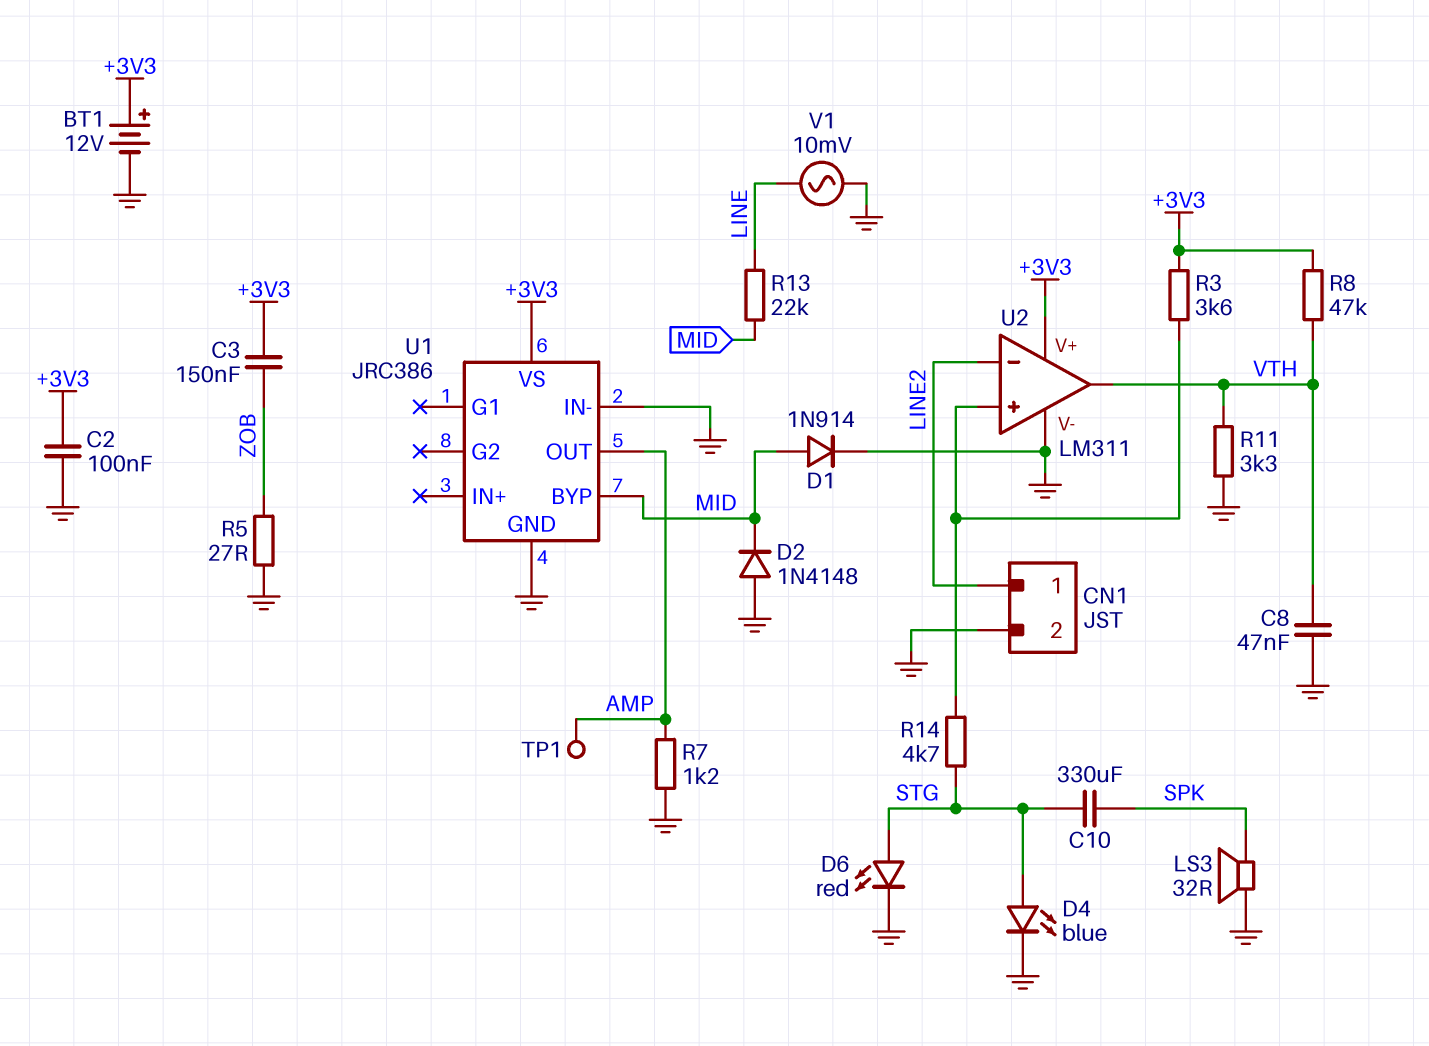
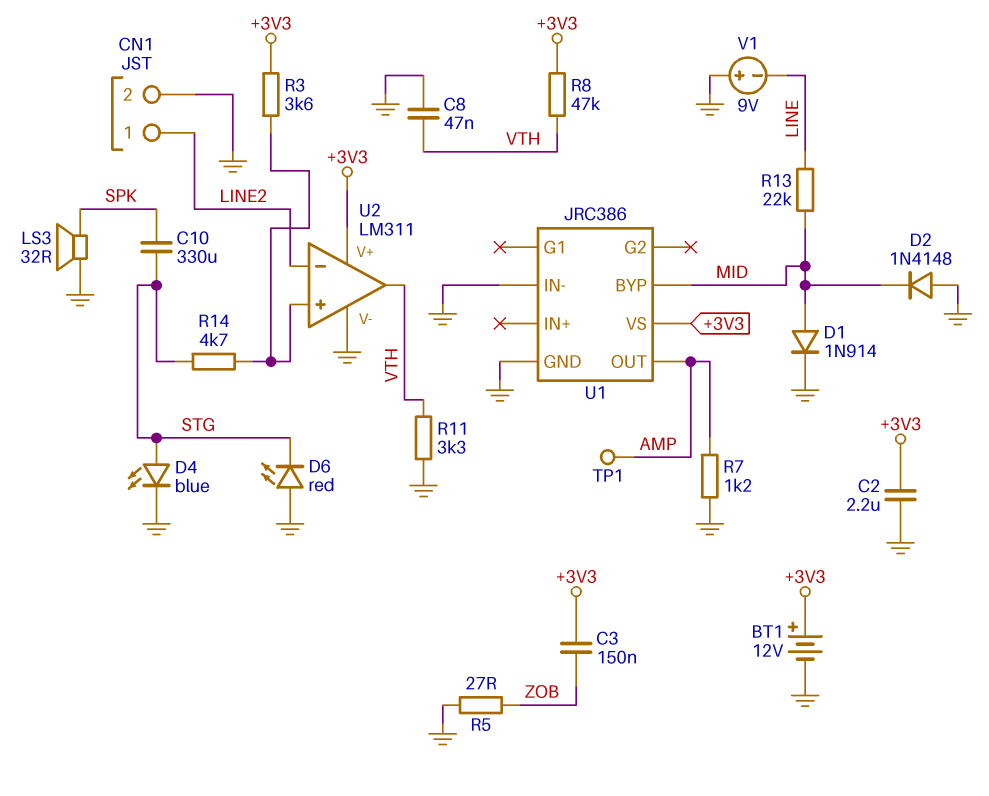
C2: 100nF (+3V3, GND) -> 2.2uF (+3V3, GND)
D6: LED red (A STG, K GND) -> LED red (A GND, K STG)
V1: AC 10mV (GND, LINE) -> 9V (plus GND, minus LINE)

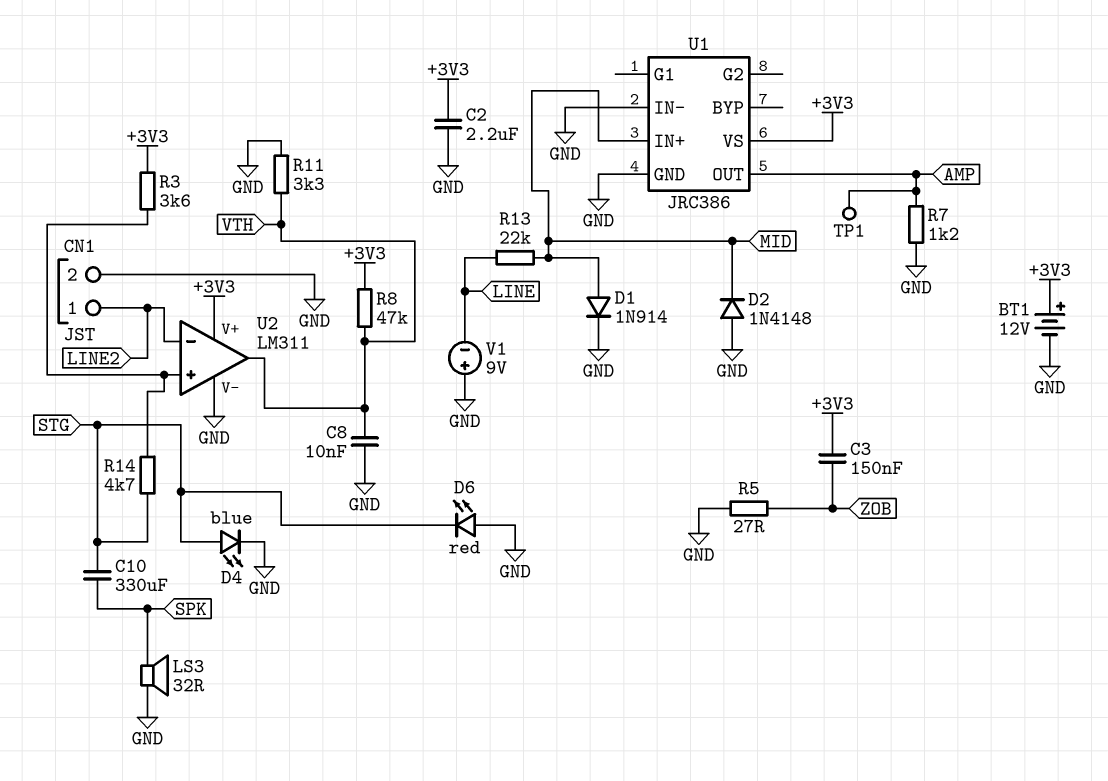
C8: 47nF (GND, VTH) -> 10nF (GND, VTH)
U1 pin BYP: MID -> none
U1 pin IN+: none -> MID

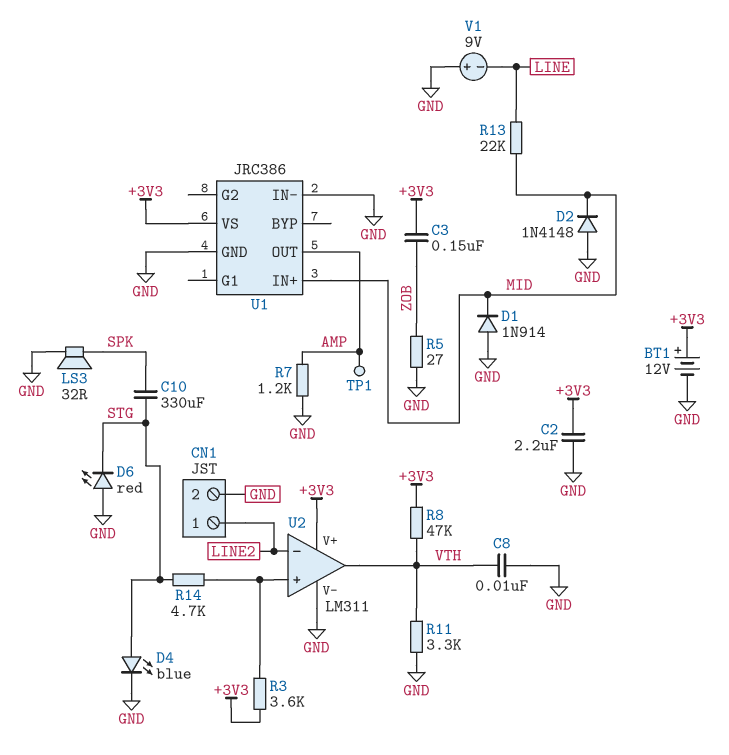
D1: diode 1N914 (A MID, K GND) -> diode 1N914 (A GND, K MID)

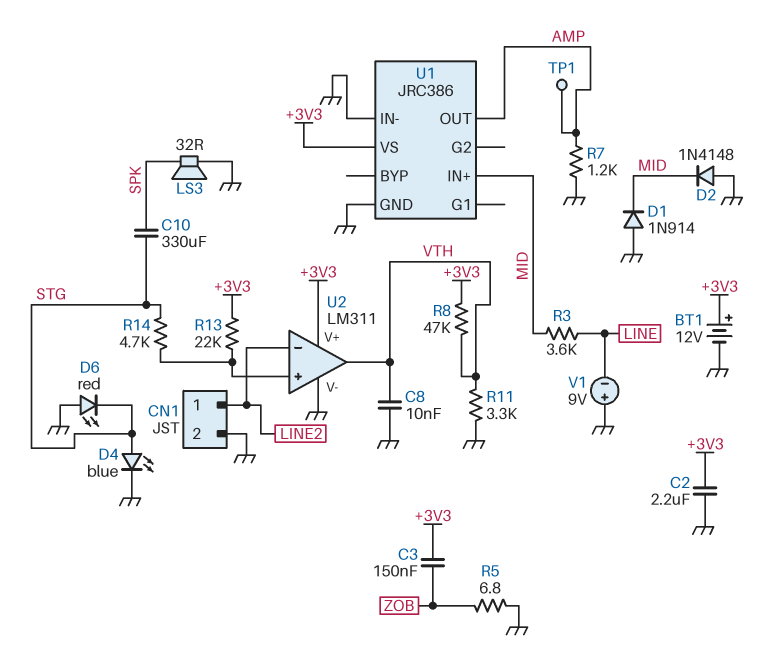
R3: 3.6k (+3V3, U2/in+) -> 3.6k (LINE, MID)
R5: 27 (GND, ZOB) -> 6.8 (GND, ZOB)
R13: 22k (LINE, MID) -> 22k (+3V3, U2/in+)

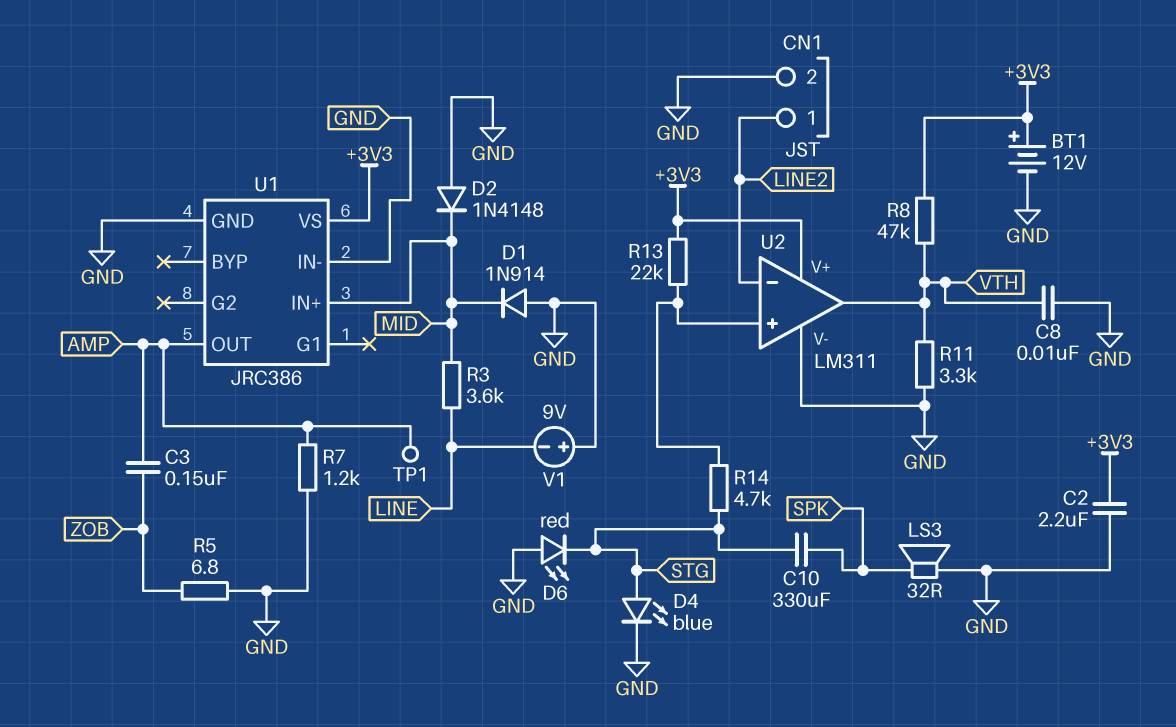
C3: 150nF (+3V3, ZOB) -> 150nF (AMP, ZOB)

